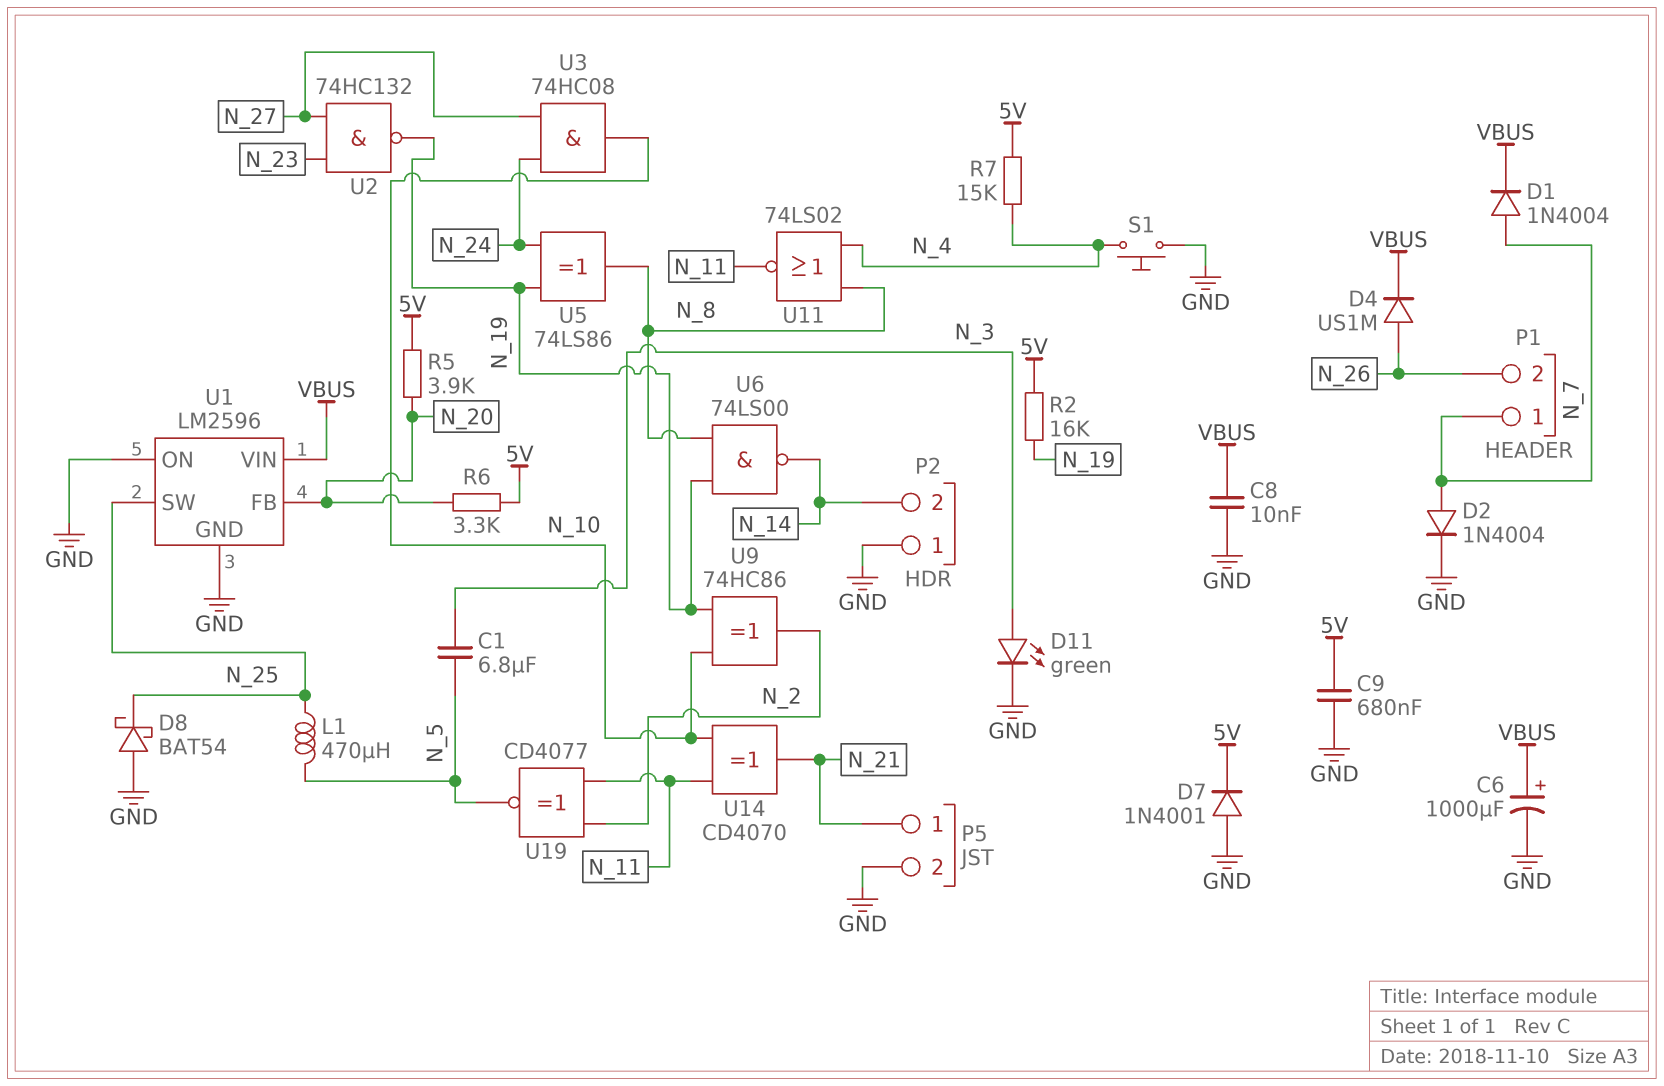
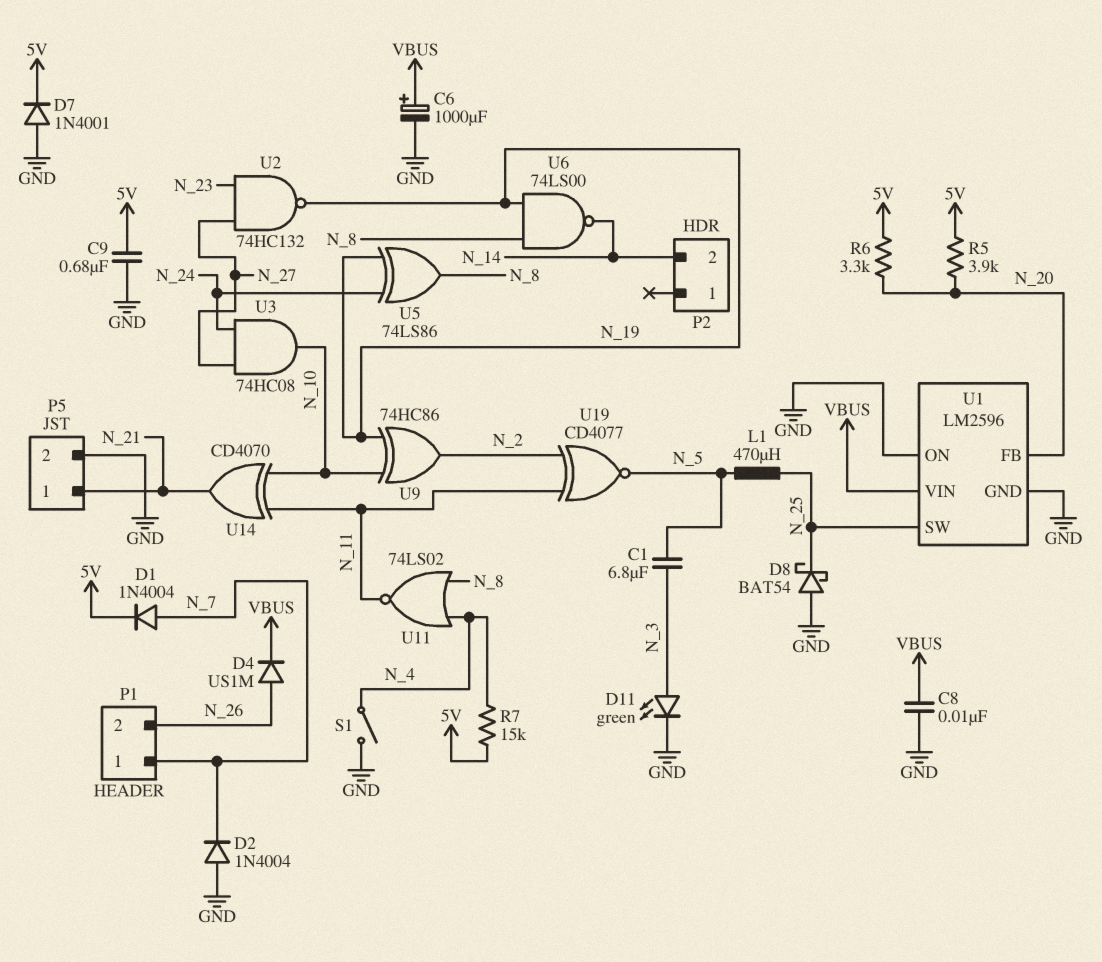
D1: diode 1N4004 (A N_7, K VBUS) -> diode 1N4004 (A N_7, K 5V)
D2: diode 1N4004 (A N_7, K GND) -> diode 1N4004 (A GND, K N_7)
P2 pin 1: GND -> none
R2: 16k (5V, N_19) -> none
S1: button (GND, N_4) -> switch (GND, N_4)

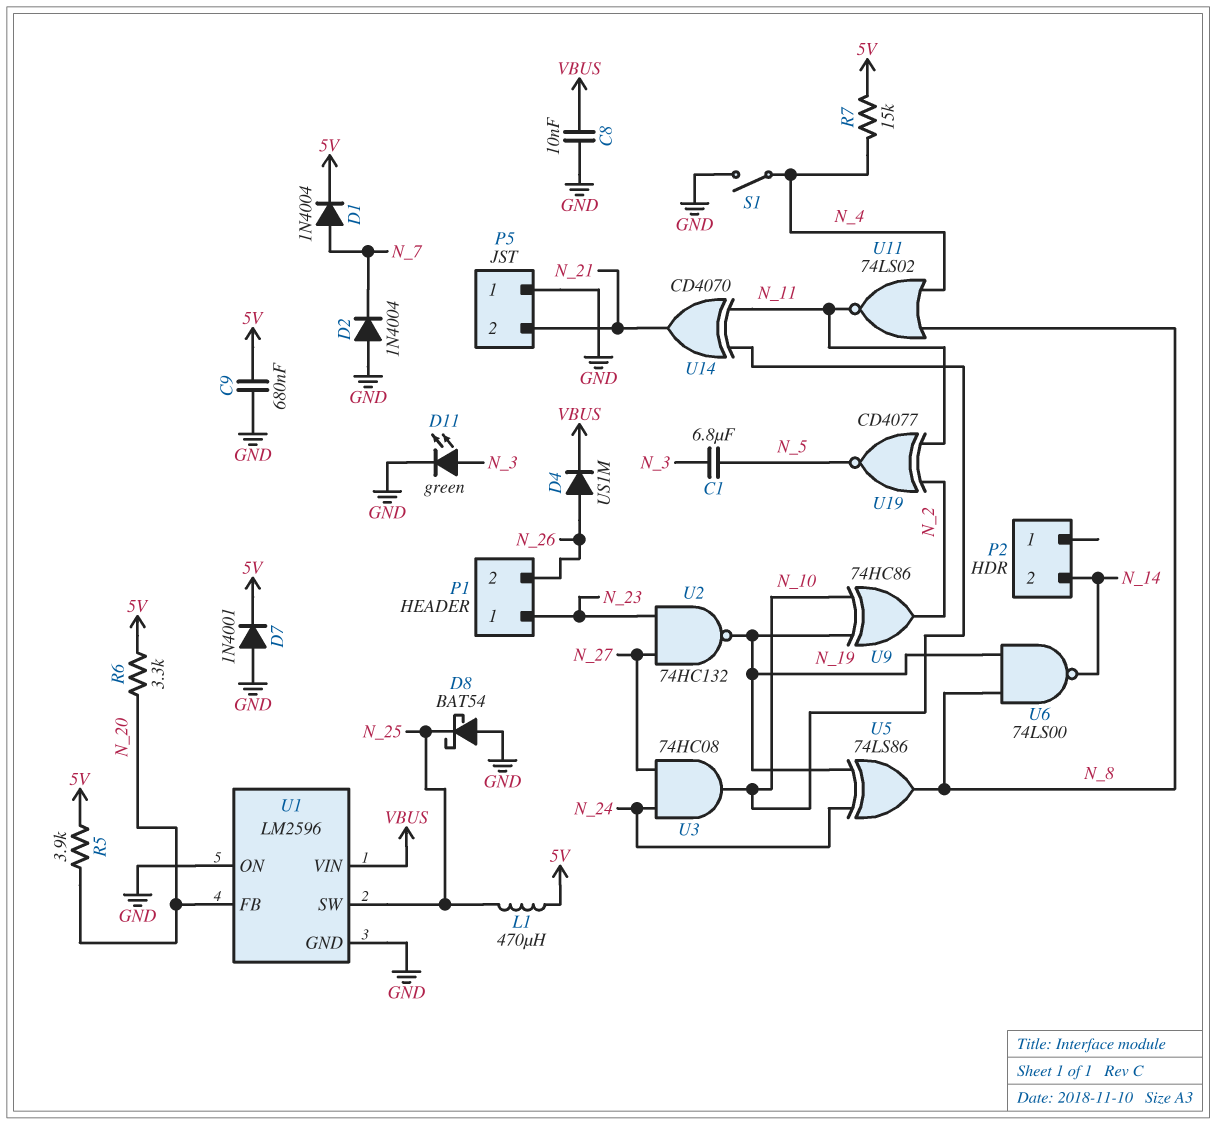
C6: 1000uF (plus VBUS, minus GND) -> none
L1: 470uH (N_5, N_25) -> 470uH (5V, N_25)
P1 pin 1: N_7 -> N_23
P5 pin 1: N_21 -> GND
P5 pin 2: GND -> N_21

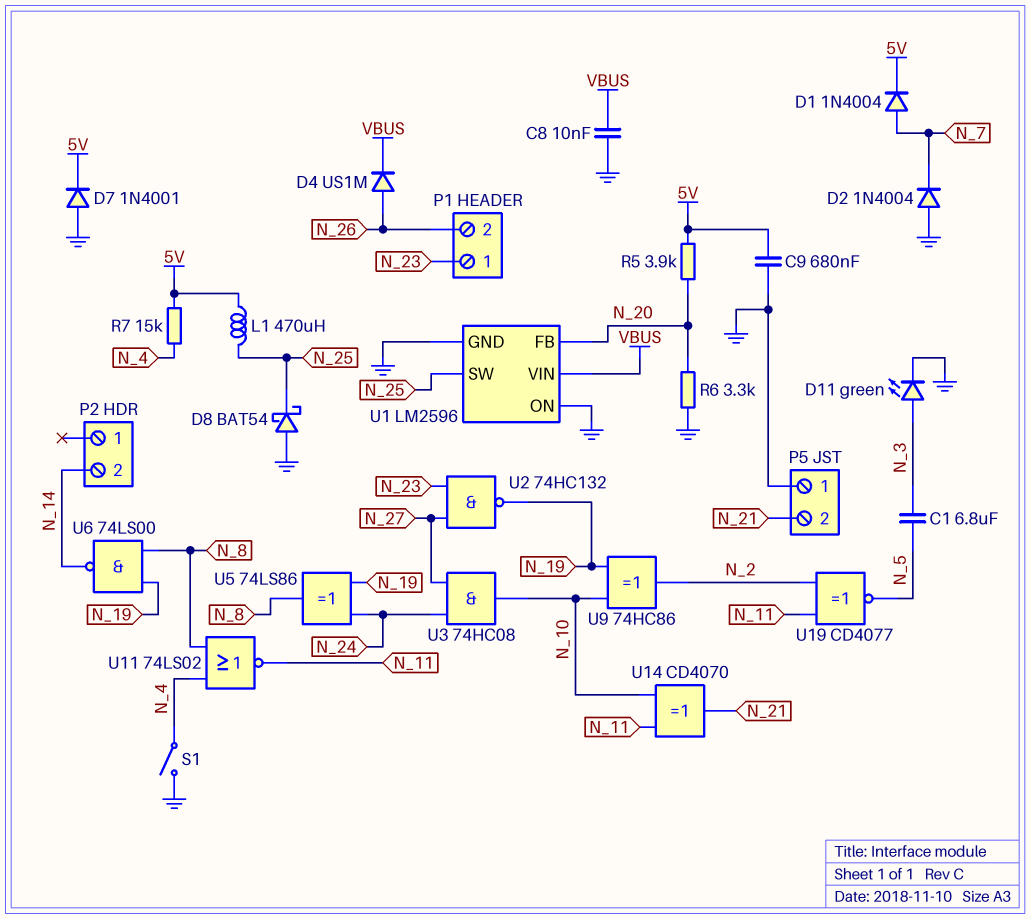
R6: 3.3k (5V, N_20) -> 3.3k (GND, N_20)

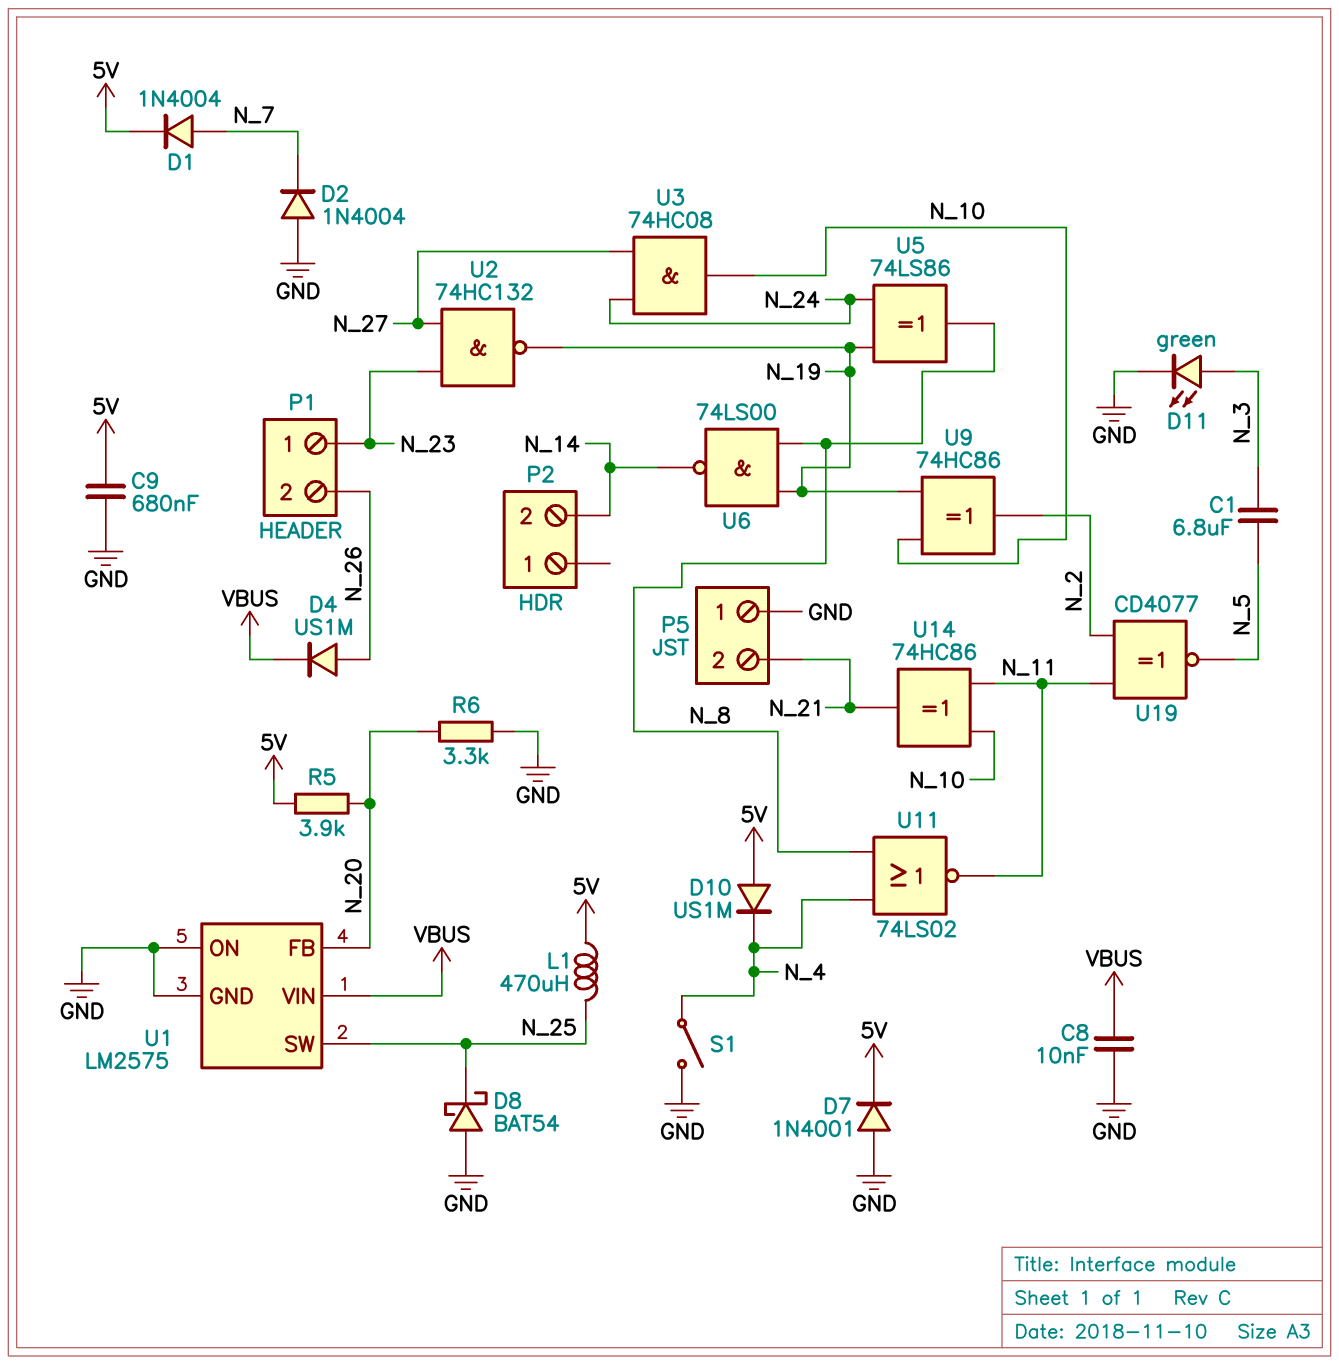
D10: none -> diode US1M (A 5V, K N_4)
R7: 15k (5V, N_4) -> none
U1: LM2596 -> LM2575
U14: XOR CD4070 (in N_10, in N_11, out N_21) -> XOR 74HC86 (in N_10, in N_11, out N_21)

